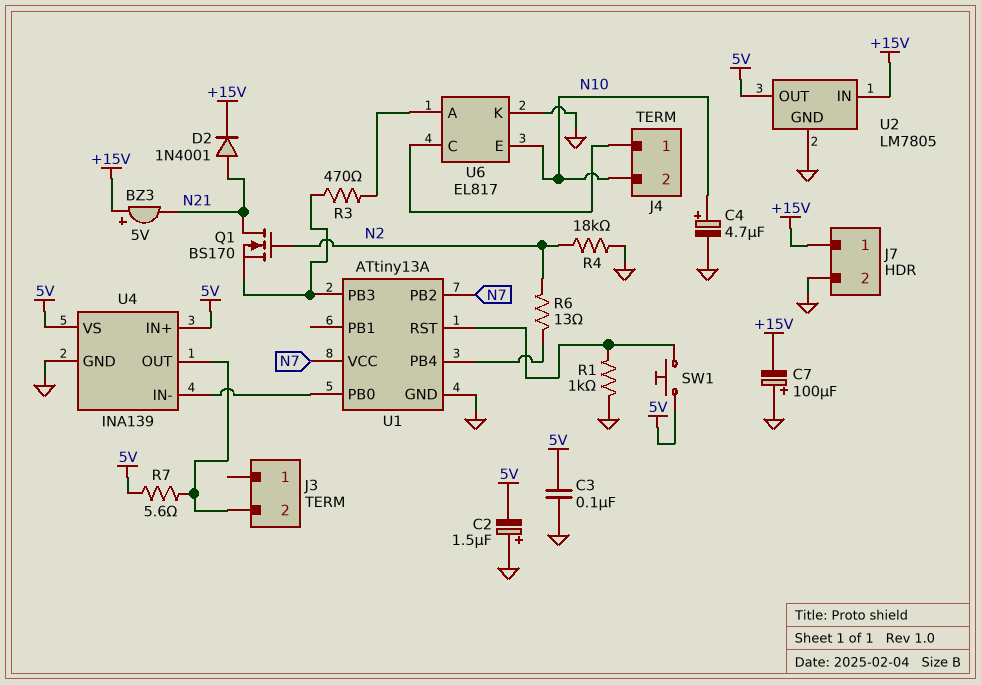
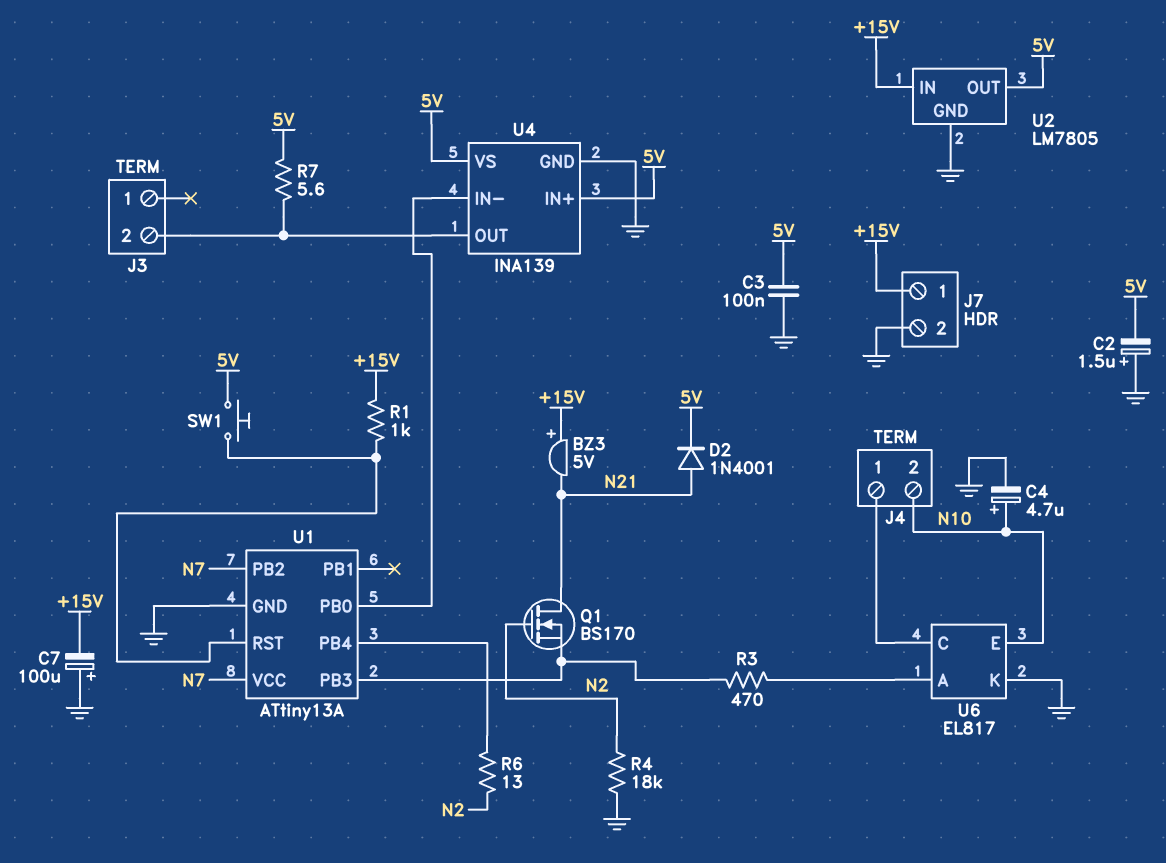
D2: diode 1N4001 (A N21, K +15V) -> diode 1N4001 (A N21, K 5V)
R1: 1k (GND, U1/RST) -> 1k (+15V, U1/RST)

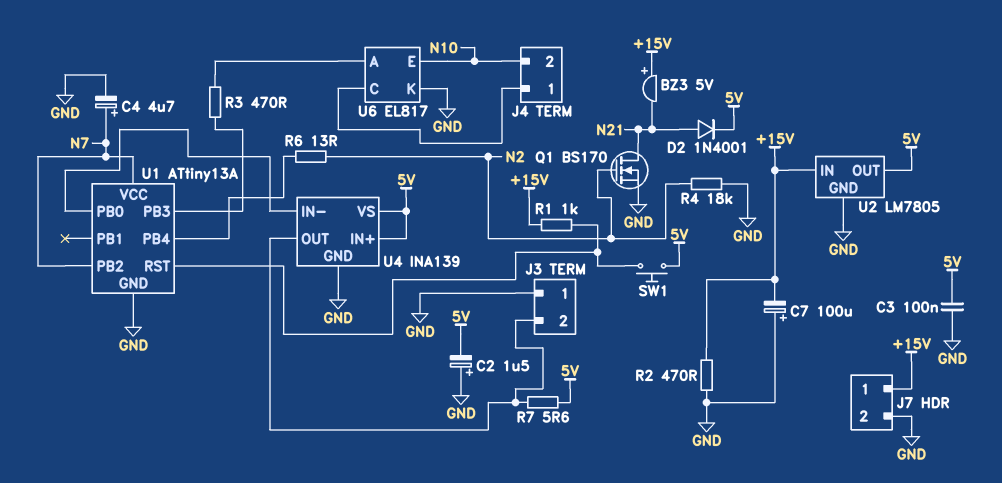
C4: 4.7uF (plus N10, minus GND) -> 4.7uF (plus N7, minus GND)
J3 pin 1: none -> GND
Q1: NMOS BS170 (G N2, D N21, S U1/PB3) -> NMOS BS170 (G N2, D N21, S GND)
R2: none -> 470 (+15V, GND)

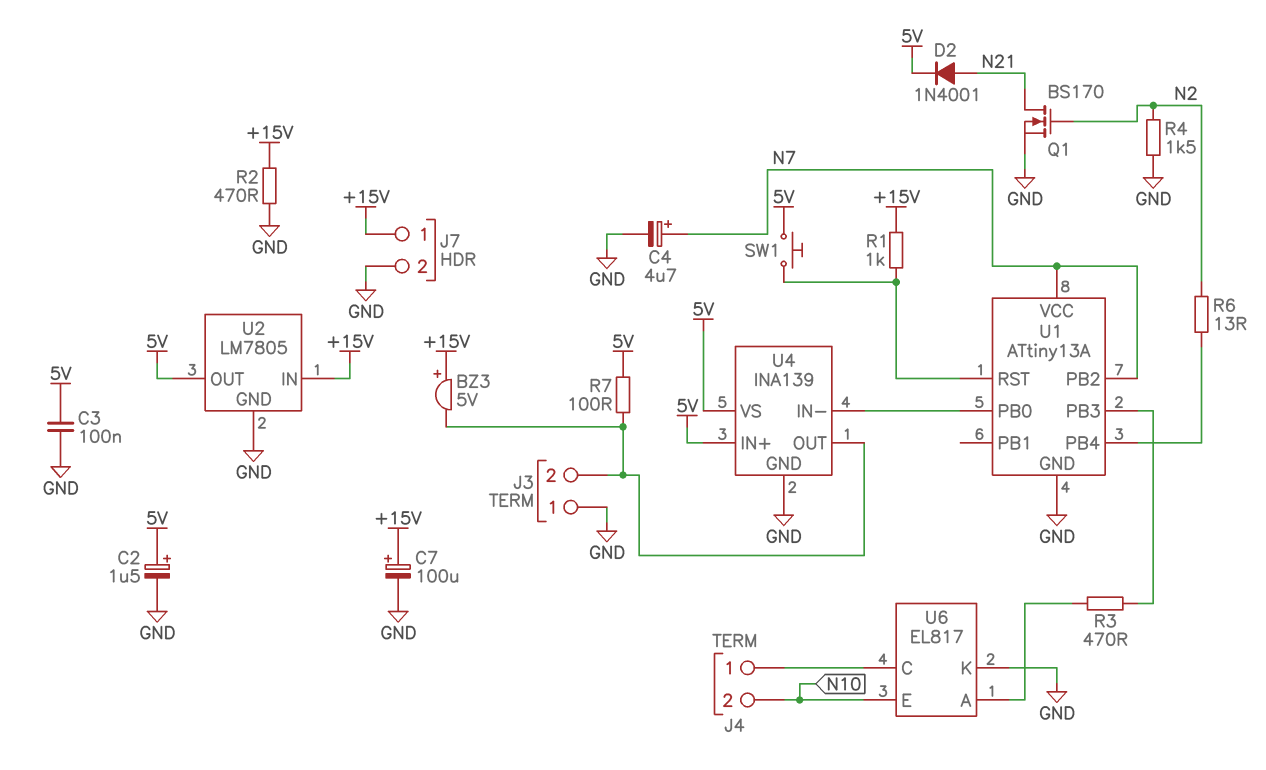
BZ3: buzzer 5V (plus +15V, minus N21) -> buzzer 5V (plus +15V, minus J3/2)
C2: 1.5uF (plus GND, minus 5V) -> 1.5uF (plus 5V, minus GND)
C7: 100uF (plus GND, minus +15V) -> 100uF (plus +15V, minus GND)
R4: 18k (GND, N2) -> 1.5k (GND, N2)
R7: 5.6 (5V, J3/2) -> 100 (5V, J3/2)

